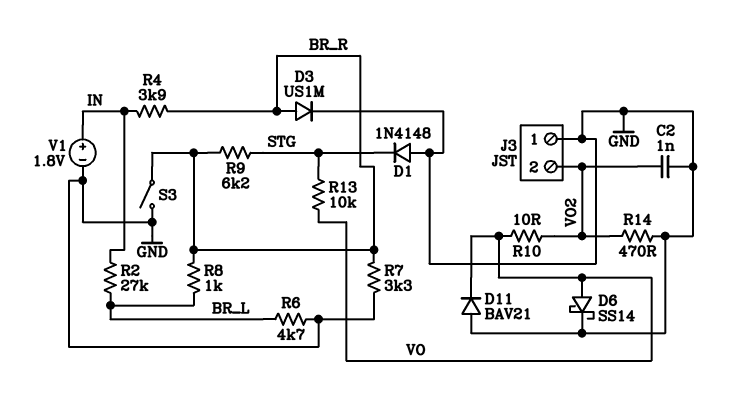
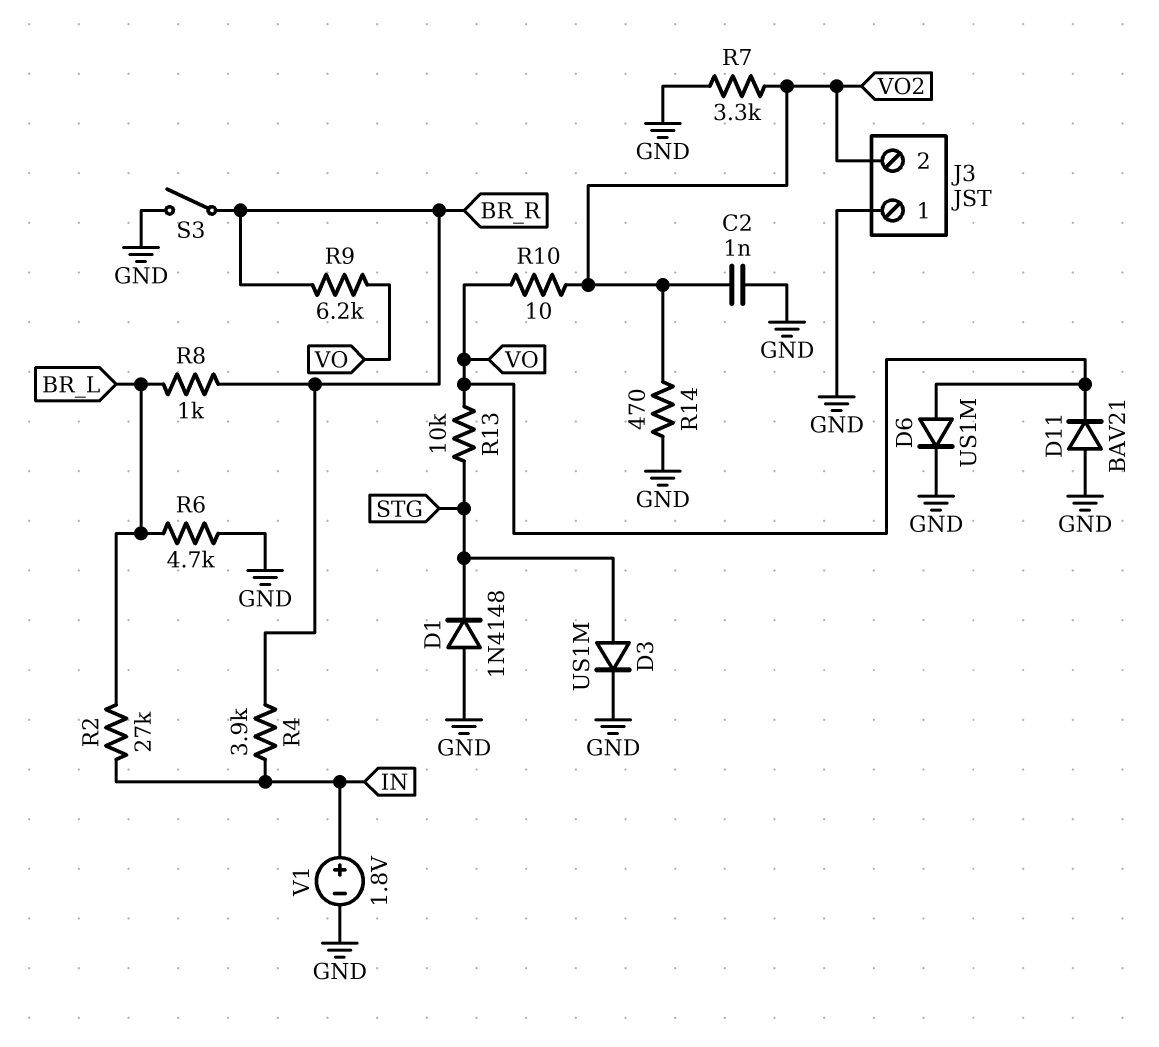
D3: diode US1M (A BR_R, K GND) -> diode US1M (A STG, K GND)
D6: schottky SS14 (A VO, K GND) -> diode US1M (A VO, K GND)
R7: 3.3k (BR_R, GND) -> 3.3k (GND, VO2)
R9: 6.2k (BR_R, STG) -> 6.2k (BR_R, VO)

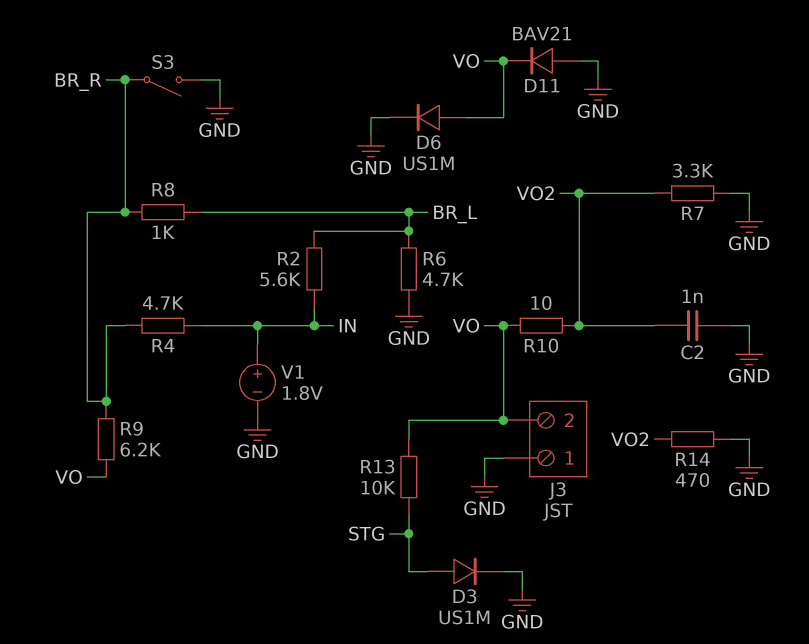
D1: diode 1N4148 (A GND, K STG) -> none
J3 pin 2: VO2 -> VO
R2: 27k (BR_L, IN) -> 5.6k (BR_L, IN)
R4: 3.9k (BR_R, IN) -> 4.7k (BR_R, IN)

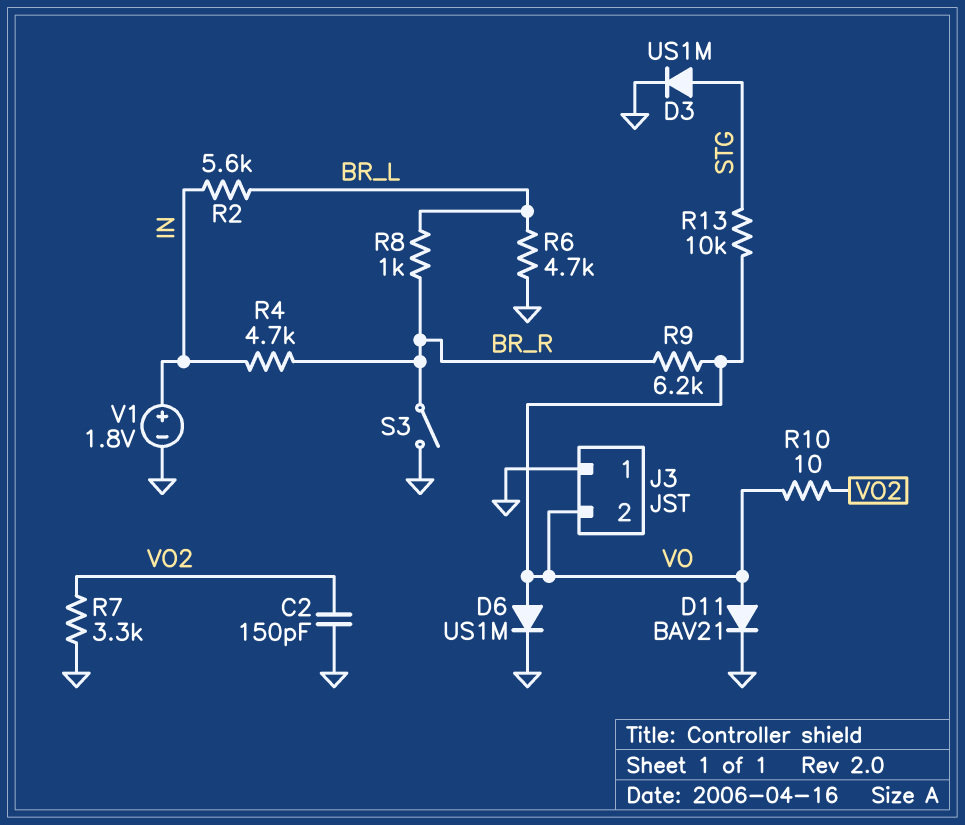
C2: 1nF (GND, VO2) -> 150pF (GND, VO2)
D11: diode BAV21 (A GND, K VO) -> diode BAV21 (A VO, K GND)
R14: 470 (GND, VO2) -> none

